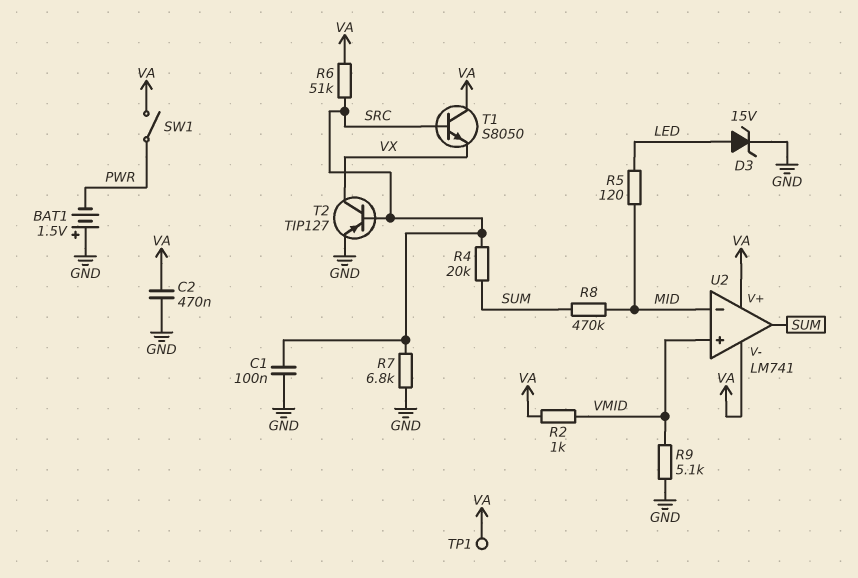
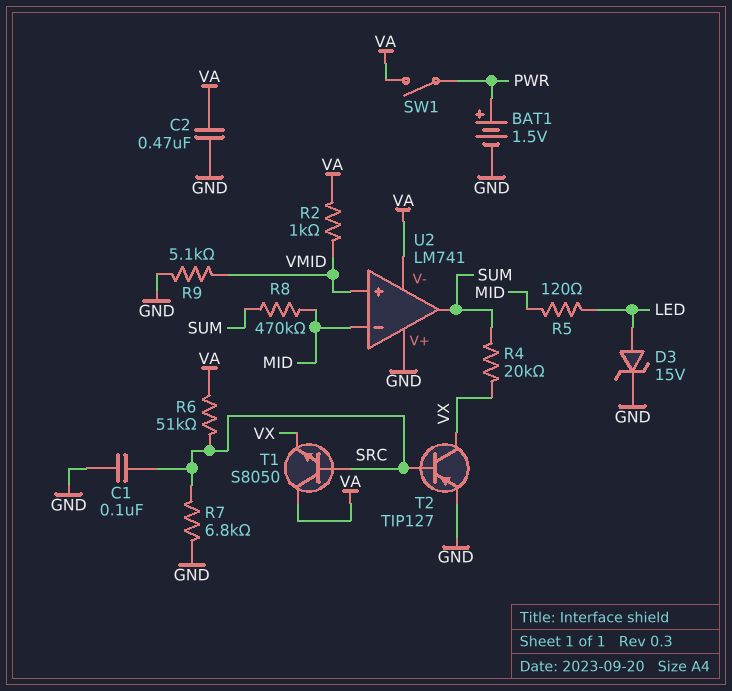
BAT1: 1.5V (plus GND, minus PWR) -> 1.5V (plus PWR, minus GND)
R4: 20k (SRC, SUM) -> 20k (SUM, VX)
TP1: test point (VA) -> none
U2 pin V+: VA -> GND

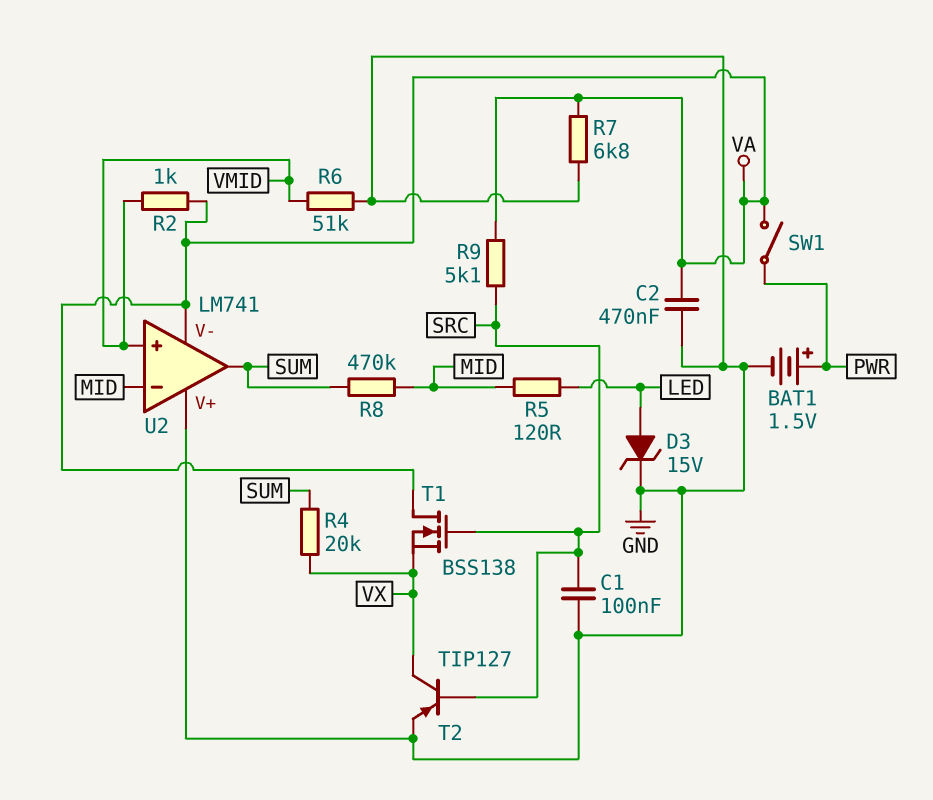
R6: 51k (SRC, VA) -> 51k (GND, VMID)
R7: 6.8k (GND, SRC) -> 6.8k (GND, VA)
R9: 5.1k (GND, VMID) -> 5.1k (SRC, VA)
T1: NPN S8050 (B SRC, C VA, E VX) -> NMOS BSS138 (G SRC, D VA, S VX)

